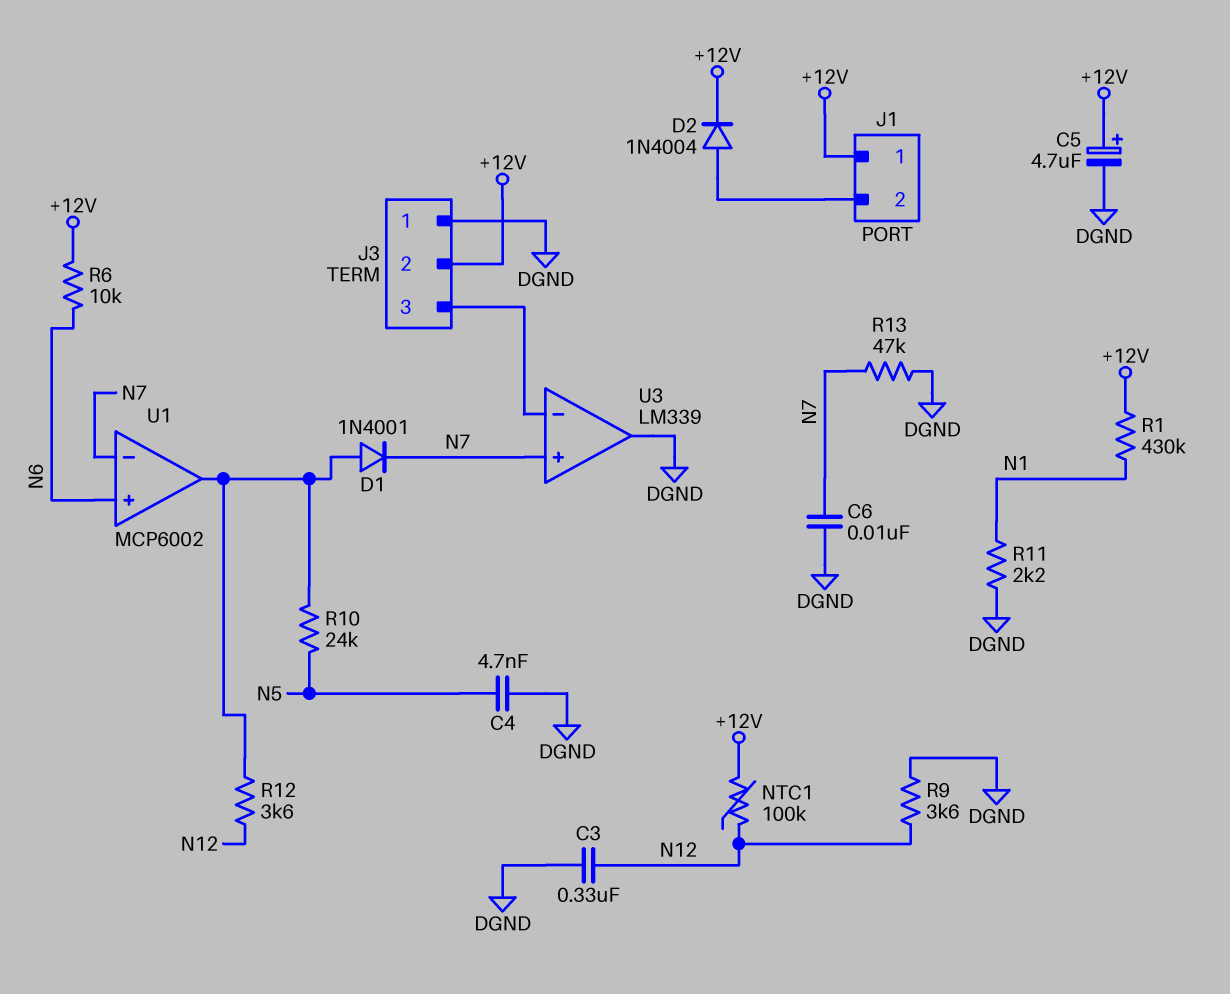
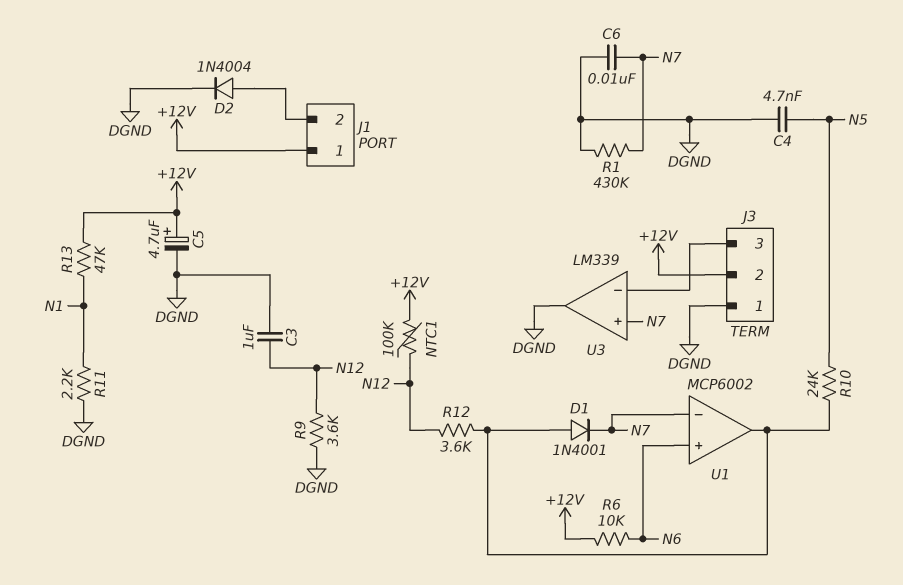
C3: 330nF (DGND, N12) -> 1uF (DGND, N12)
D2: diode 1N4004 (A J1/2, K +12V) -> diode 1N4004 (A J1/2, K DGND)
R1: 430k (+12V, N1) -> 430k (DGND, N7)
R13: 47k (DGND, N7) -> 47k (+12V, N1)

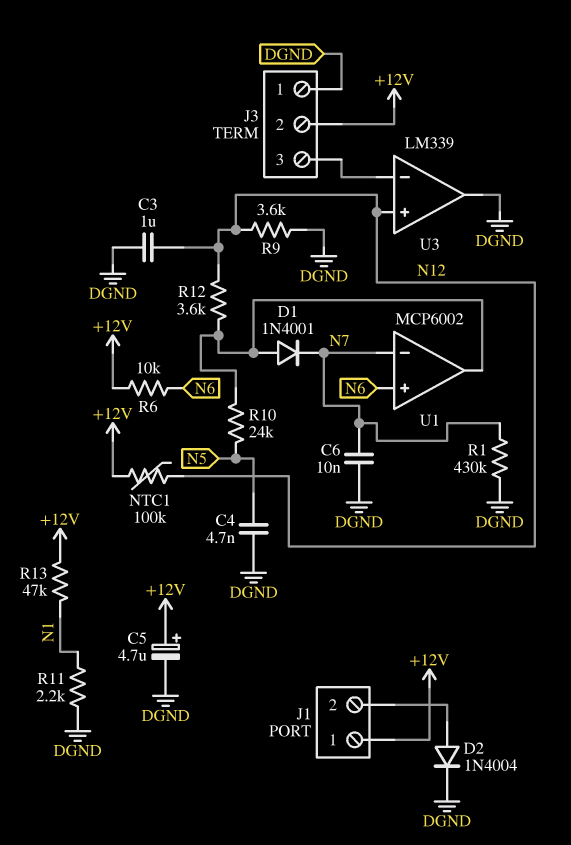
U3 pin in+: N7 -> N12

